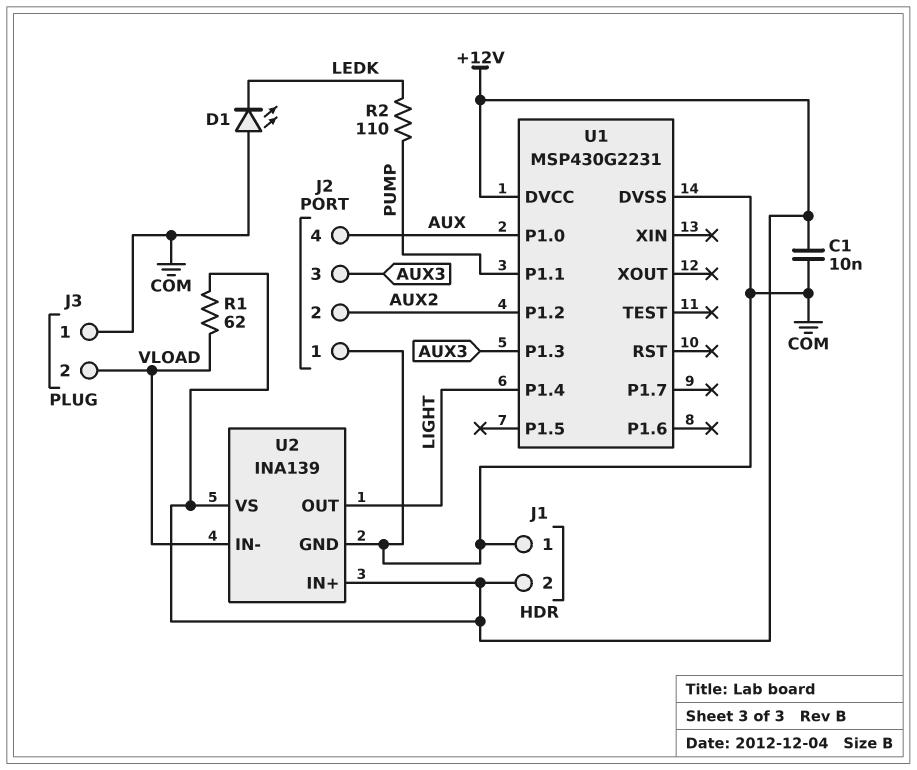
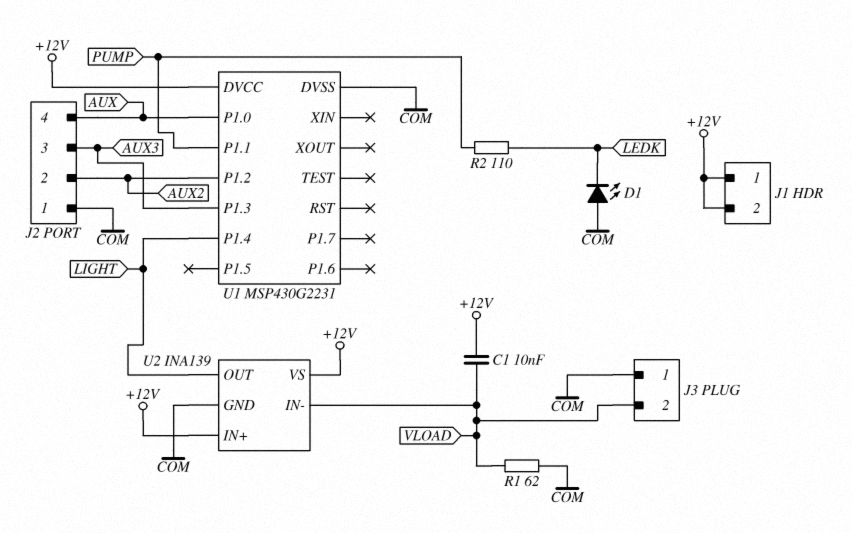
C1: 10nF (+12V, COM) -> 10nF (+12V, VLOAD)
J1 pin 1: COM -> +12V
R1: 62 (+12V, VLOAD) -> 62 (COM, VLOAD)

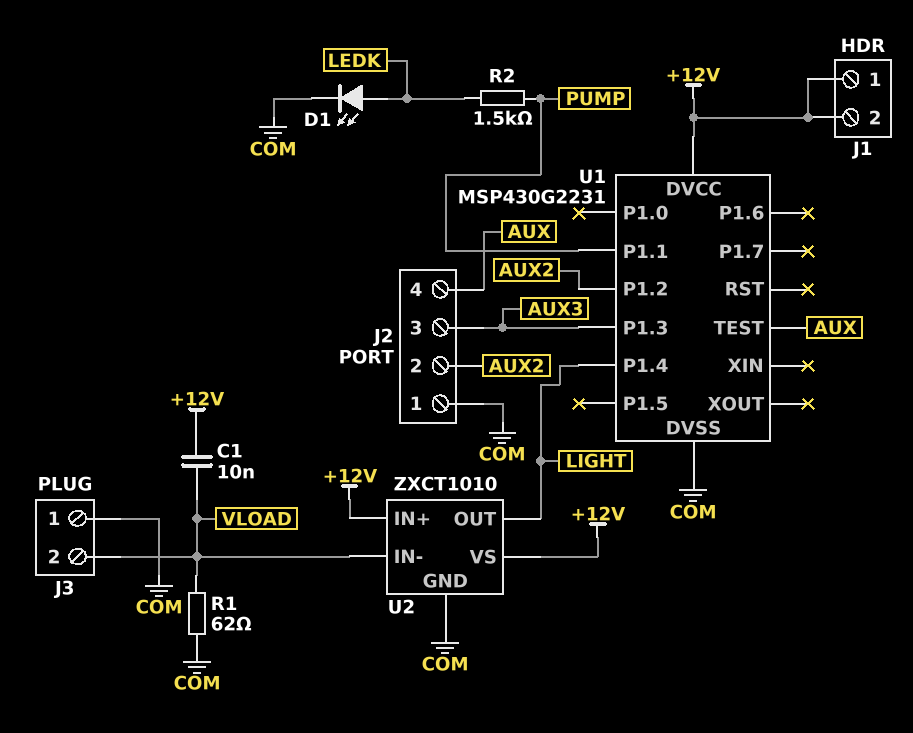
D1: LED (A COM, K LEDK) -> LED (A LEDK, K COM)
R2: 110 (LEDK, PUMP) -> 1.5k (LEDK, PUMP)
U1 pin P1.0: AUX -> none
U1 pin TEST: none -> AUX
U2: INA139 -> ZXCT1010

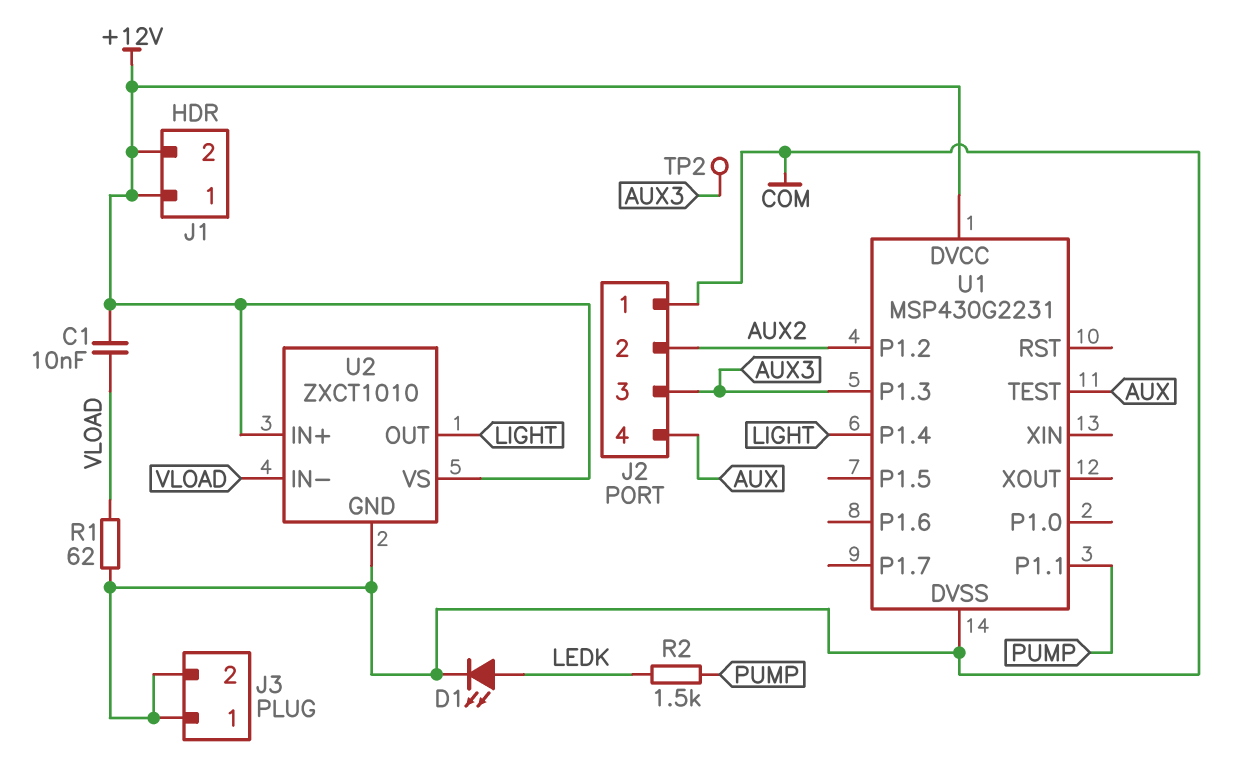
J3 pin 2: VLOAD -> COM
TP2: none -> test point (AUX3)

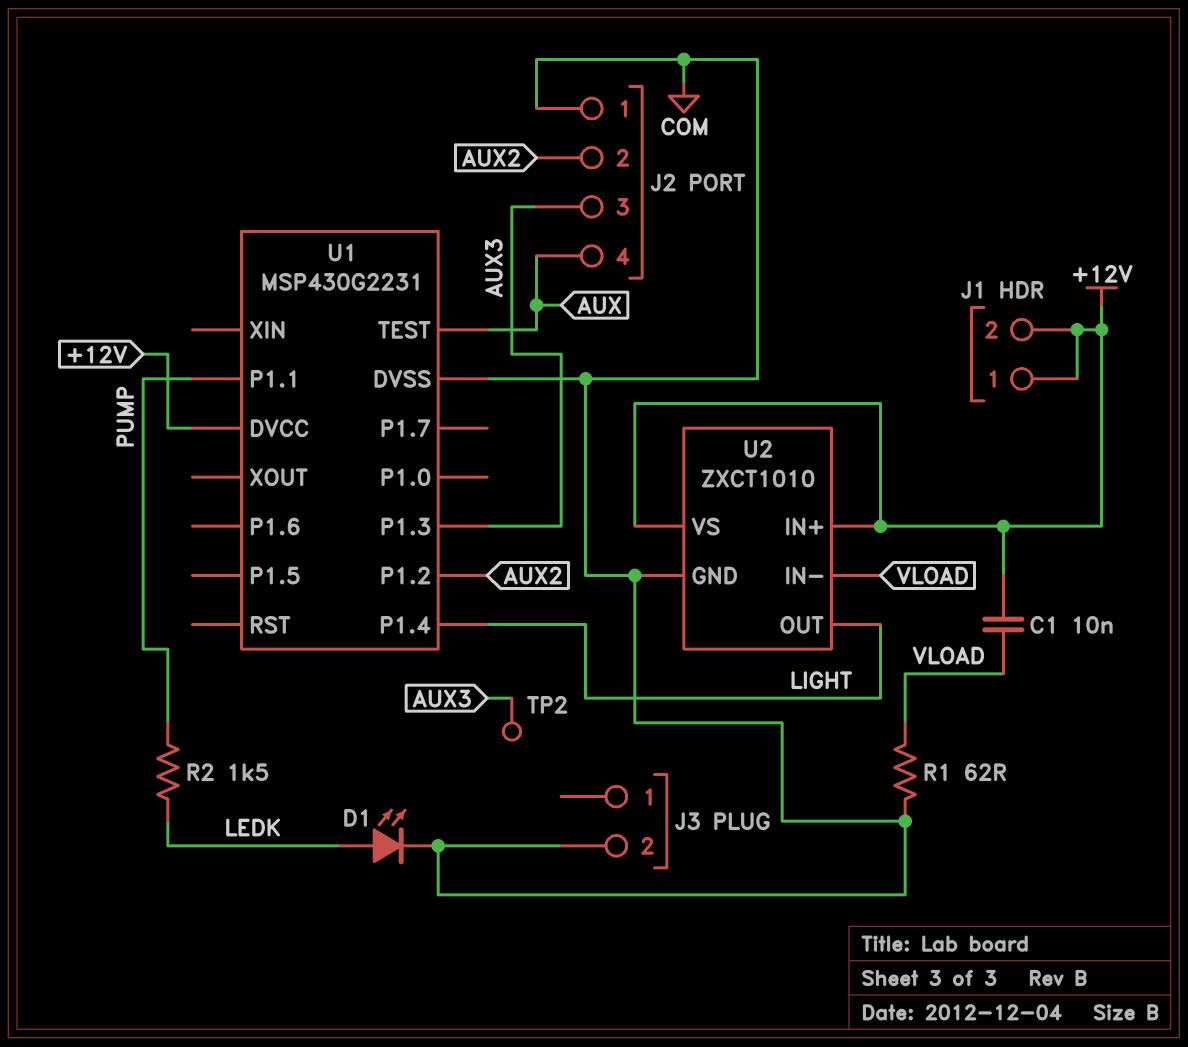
J3 pin 1: COM -> none

